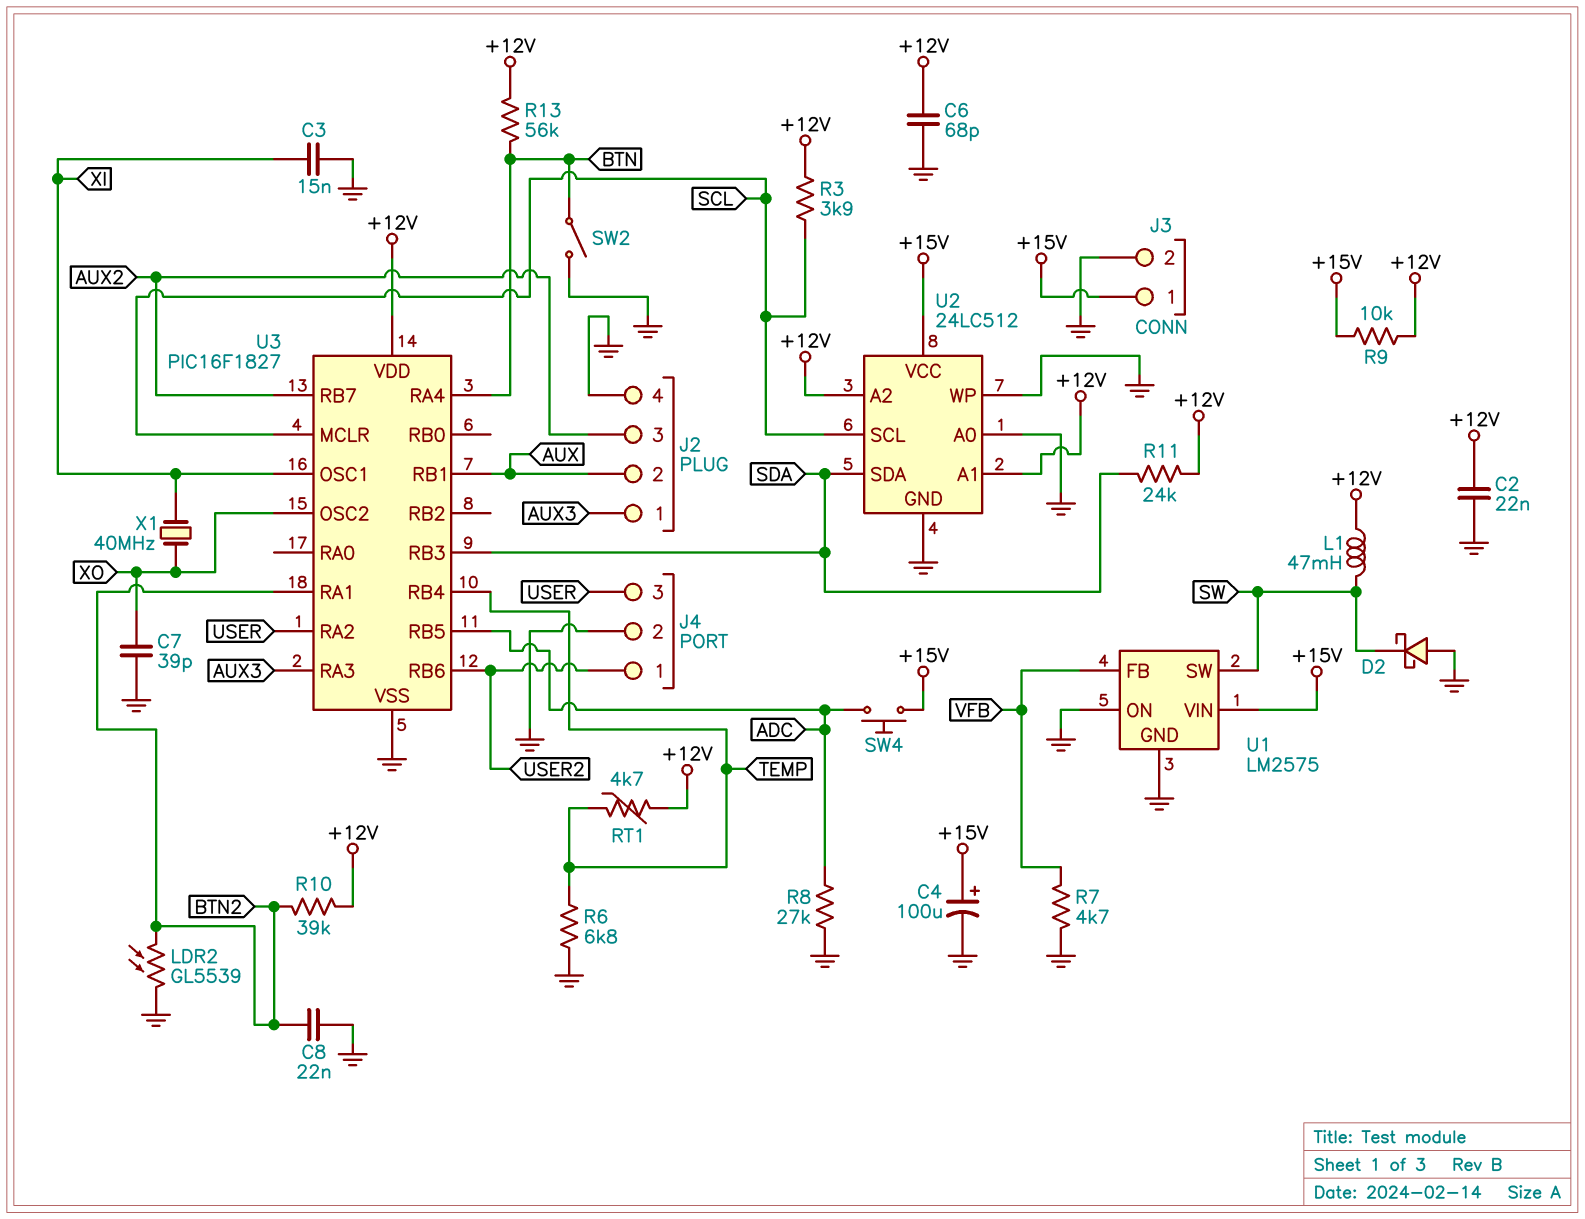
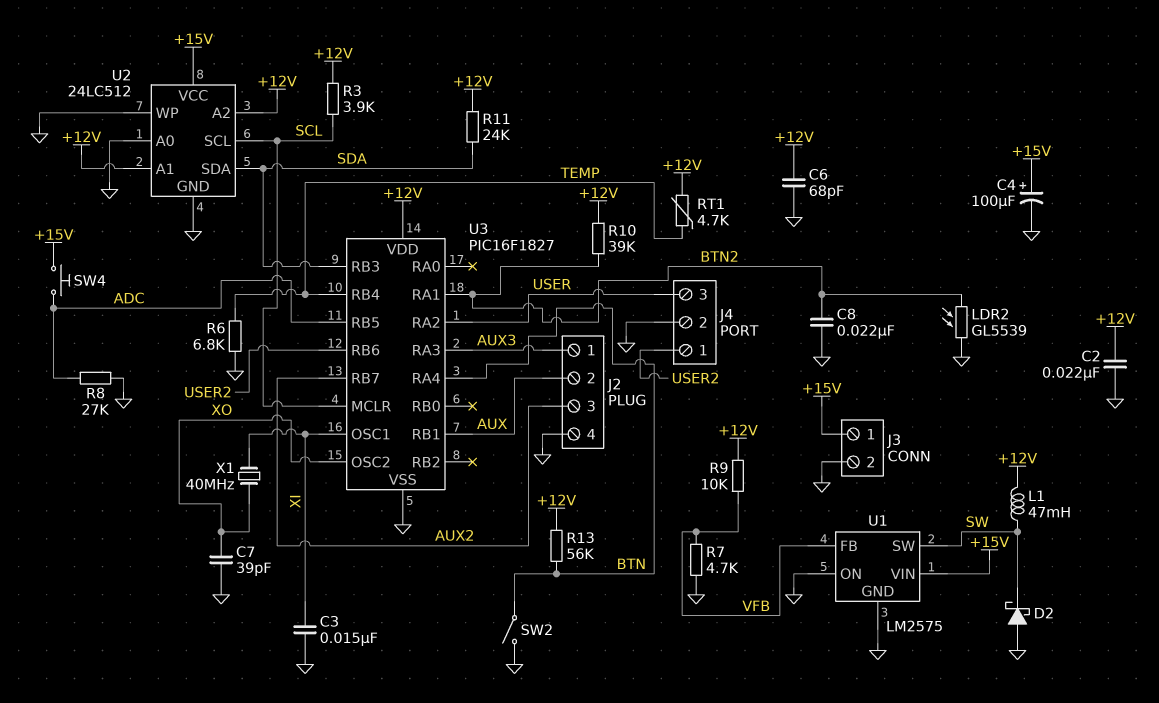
R9: 10k (+12V, +15V) -> 10k (+12V, VFB)

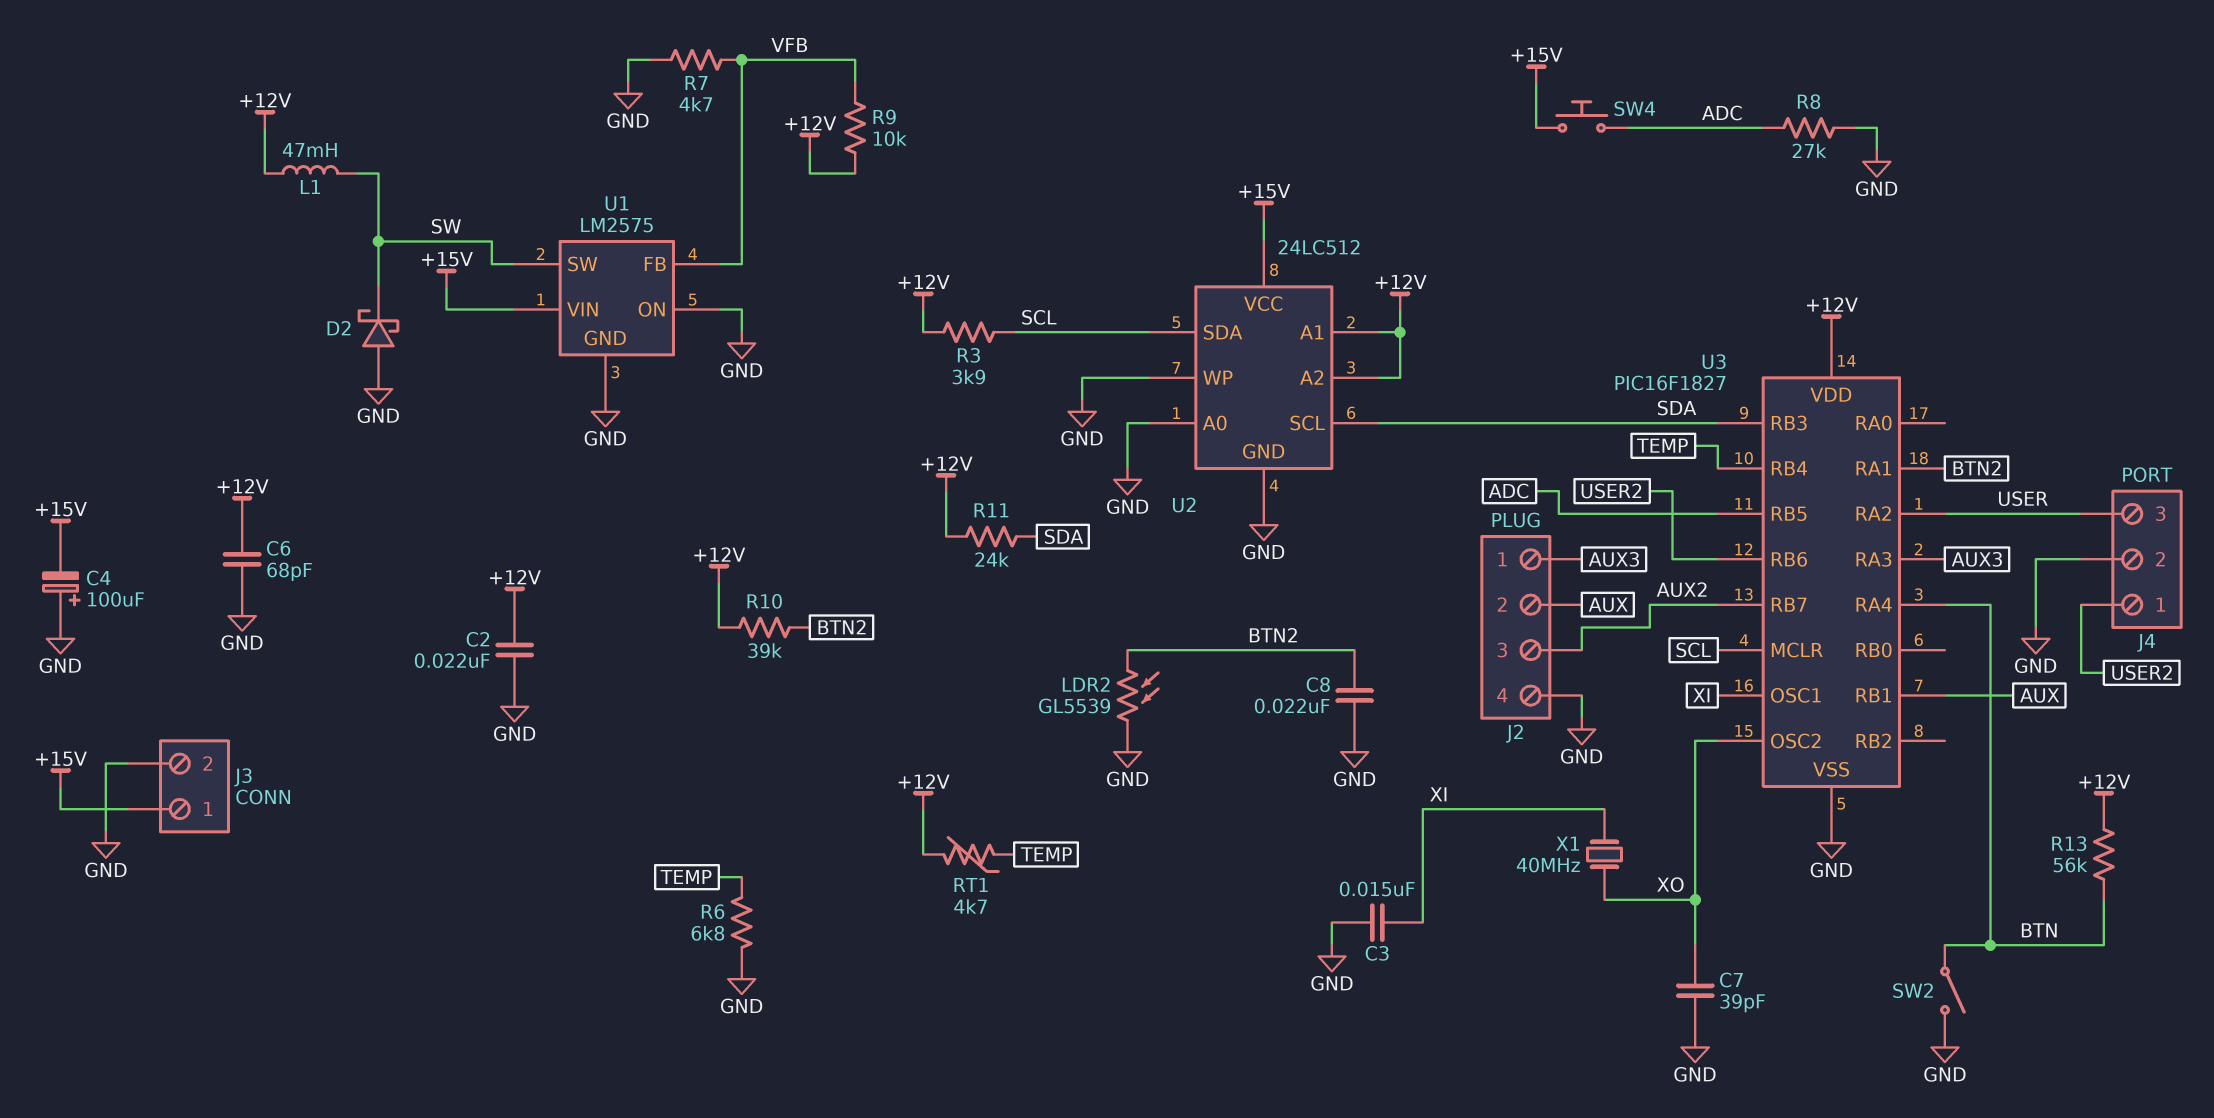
C4: 100uF (plus +15V, minus GND) -> 100uF (plus GND, minus +15V)
U2 pin SCL: SCL -> SDA
U2 pin SDA: SDA -> SCL

